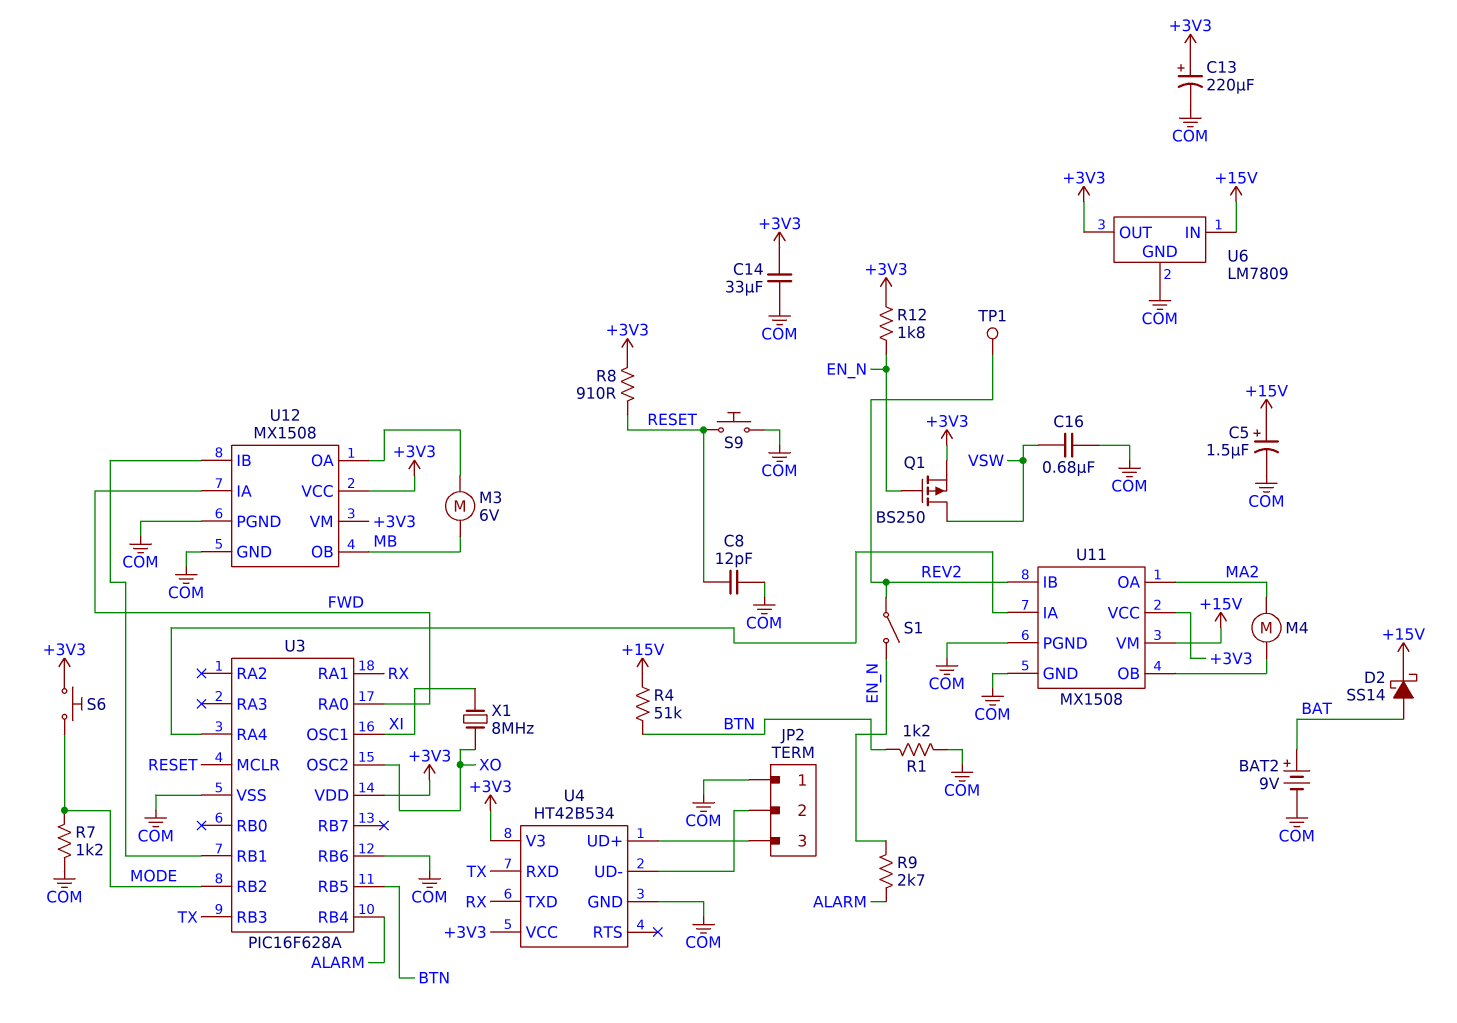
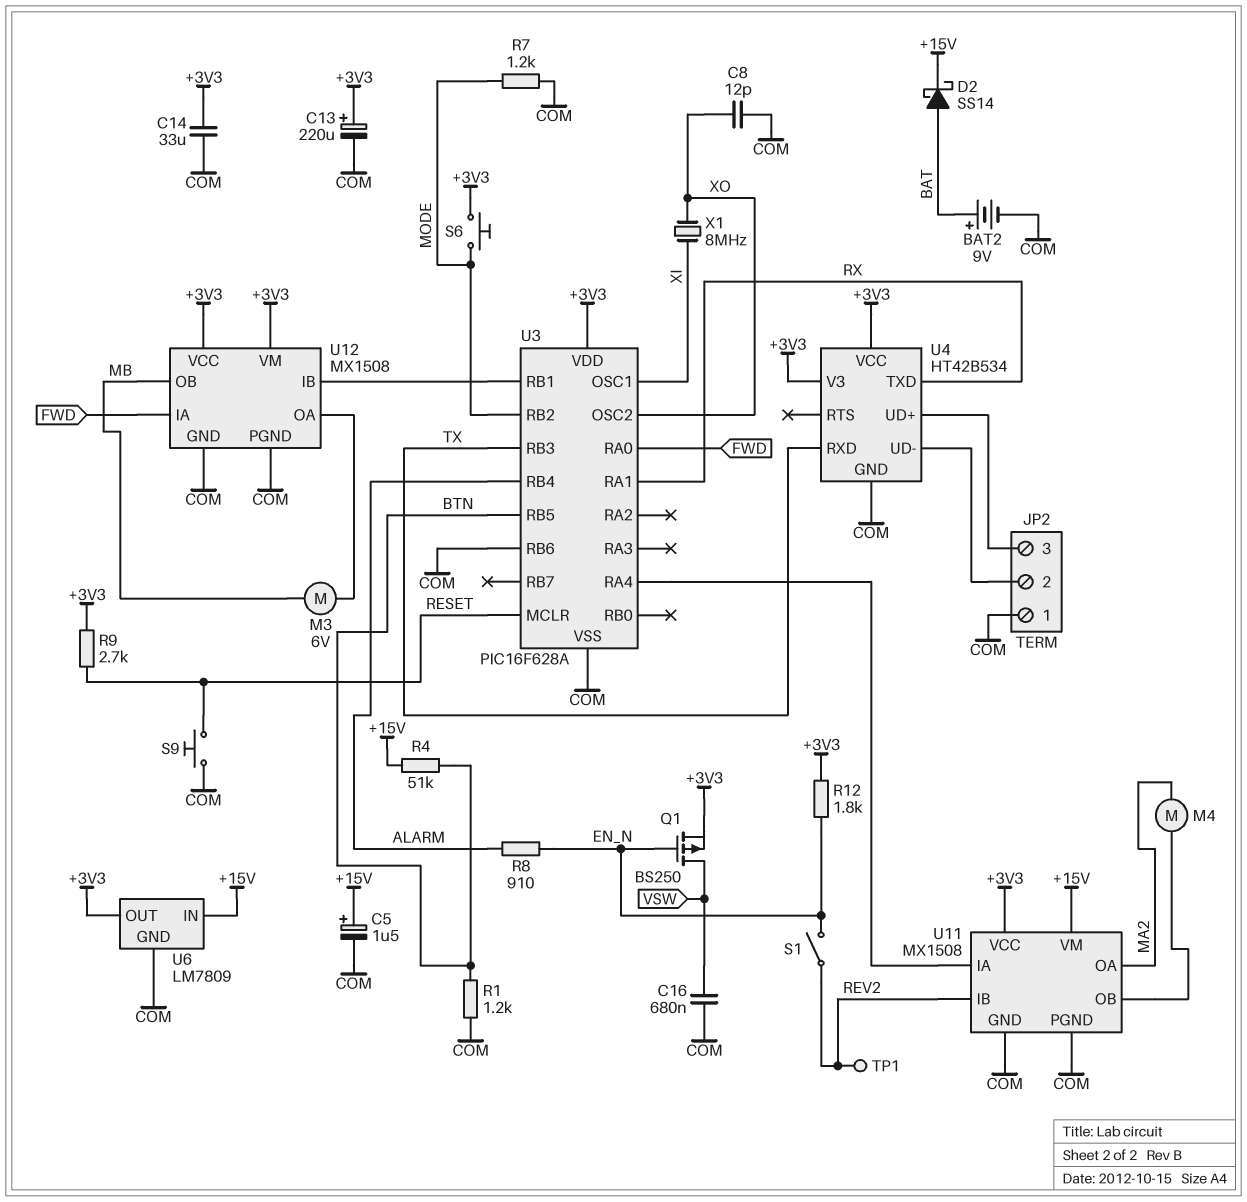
C8: 12pF (COM, RESET) -> 12pF (COM, XO)
R8: 910 (+3V3, RESET) -> 910 (ALARM, EN_N)
R9: 2.7k (ALARM, EN_N) -> 2.7k (+3V3, RESET)

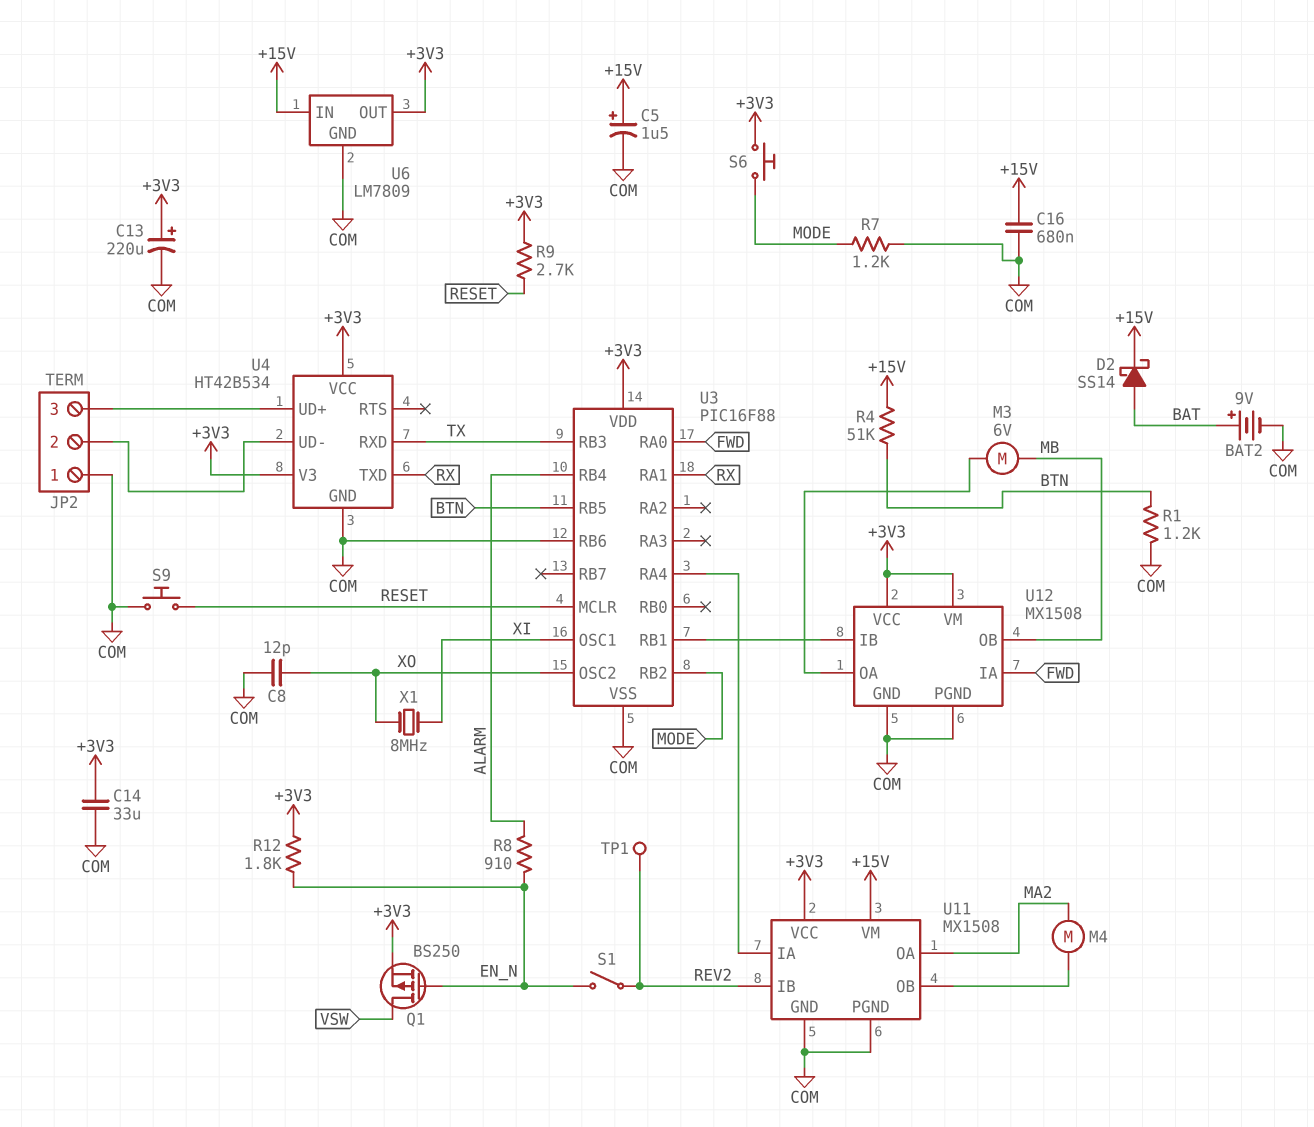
C16: 680nF (COM, VSW) -> 680nF (+15V, COM)
U3: PIC16F628A -> PIC16F88

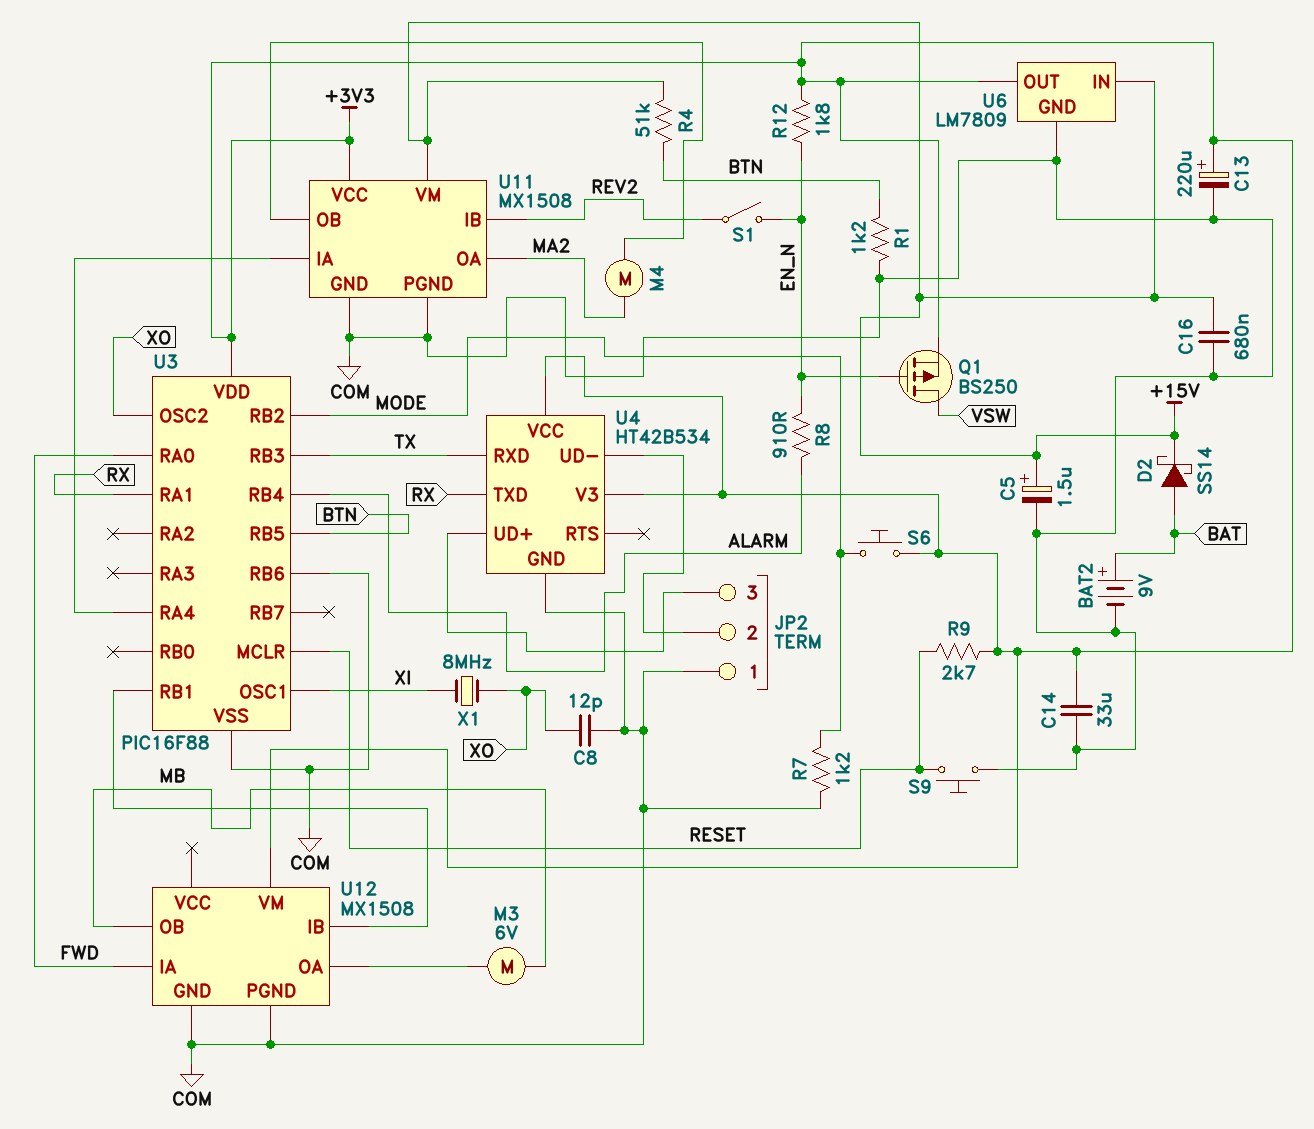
TP1: test point (REV2) -> none
U12 pin VCC: +3V3 -> none

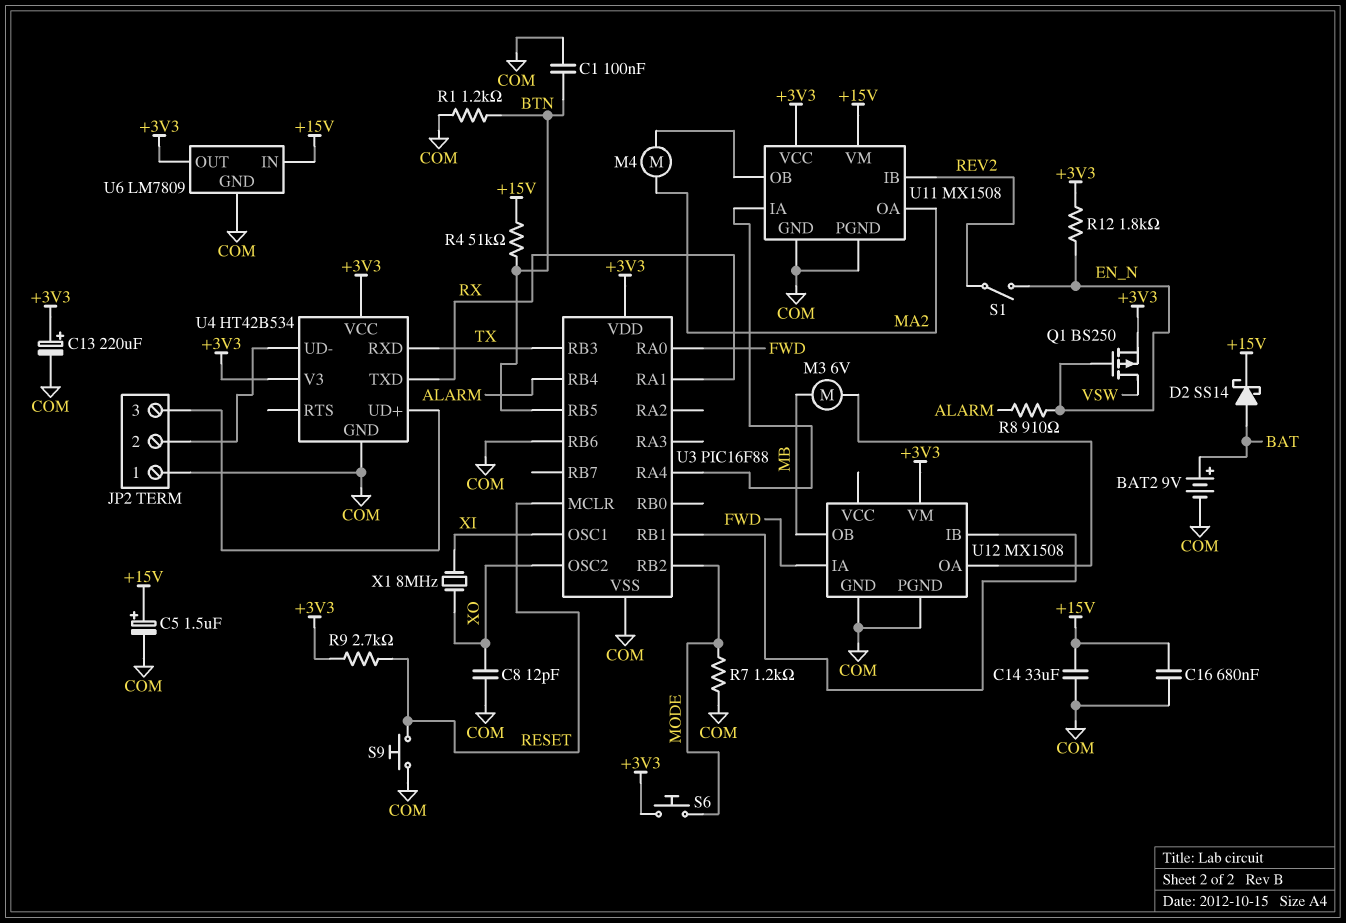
C1: none -> 100nF (BTN, COM)
C14: 33uF (+3V3, COM) -> 33uF (+15V, COM)

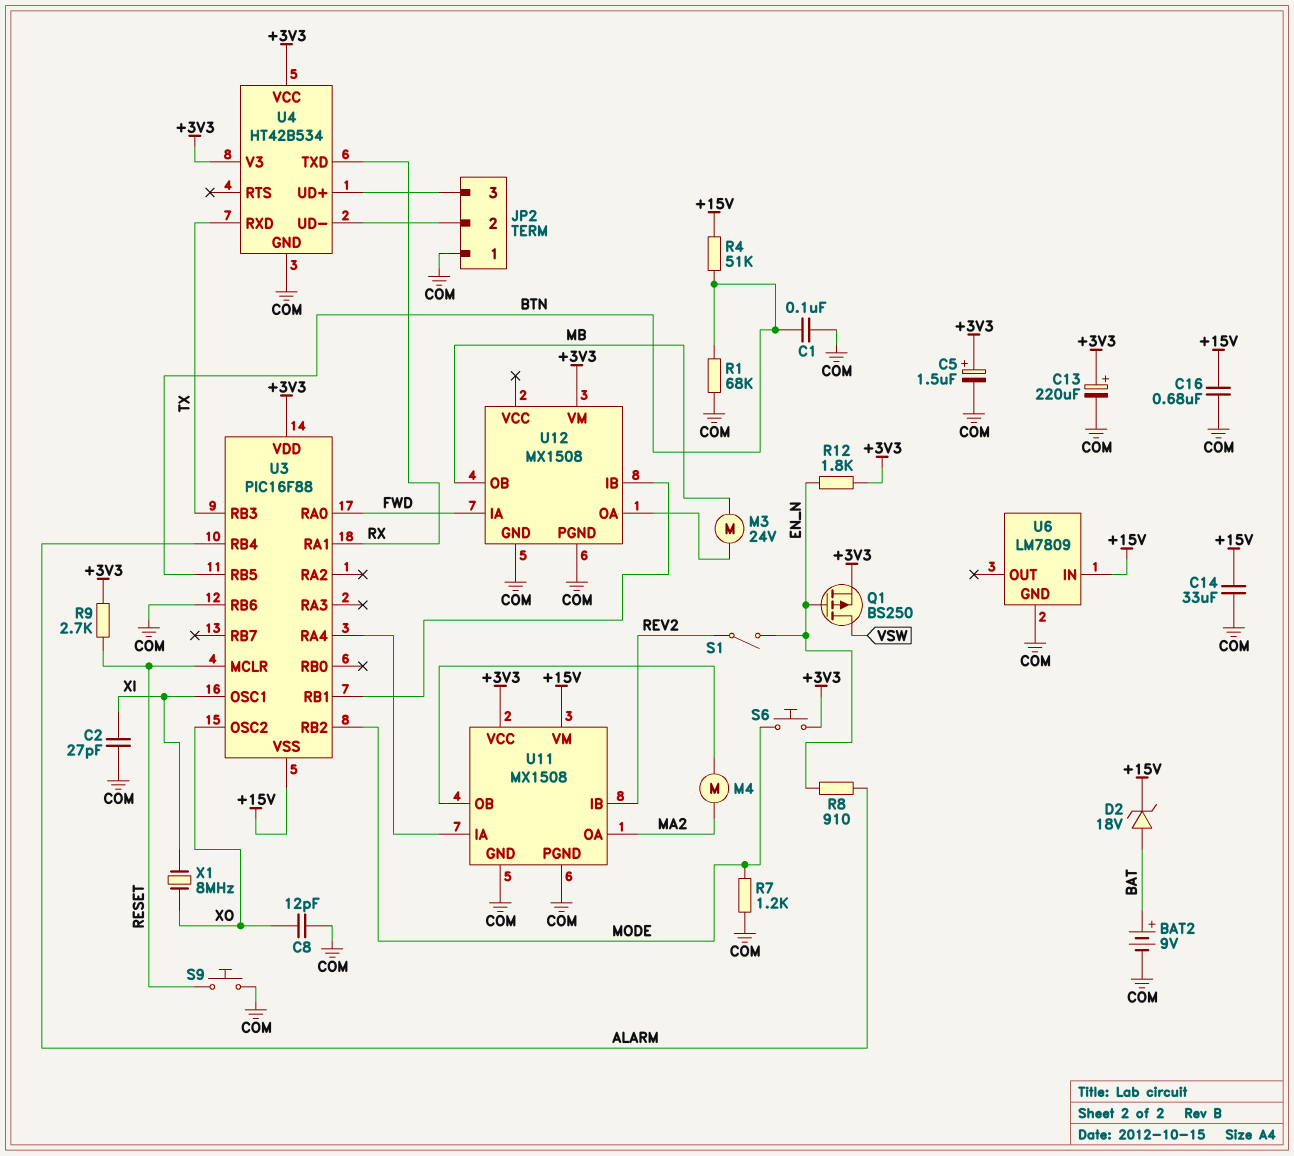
C2: none -> 27pF (COM, XI)
C5: 1.5uF (plus +15V, minus COM) -> 1.5uF (plus +3V3, minus COM)
D2: schottky SS14 (A BAT, K +15V) -> zener 18V (A BAT, K +15V)
M3: motor 6V (MB, U12/OA) -> motor 24V (MB, U12/OA)
R1: 1.2k (BTN, COM) -> 68k (BTN, COM)
U3 pin VSS: COM -> +15V
U6 pin OUT: +3V3 -> none

